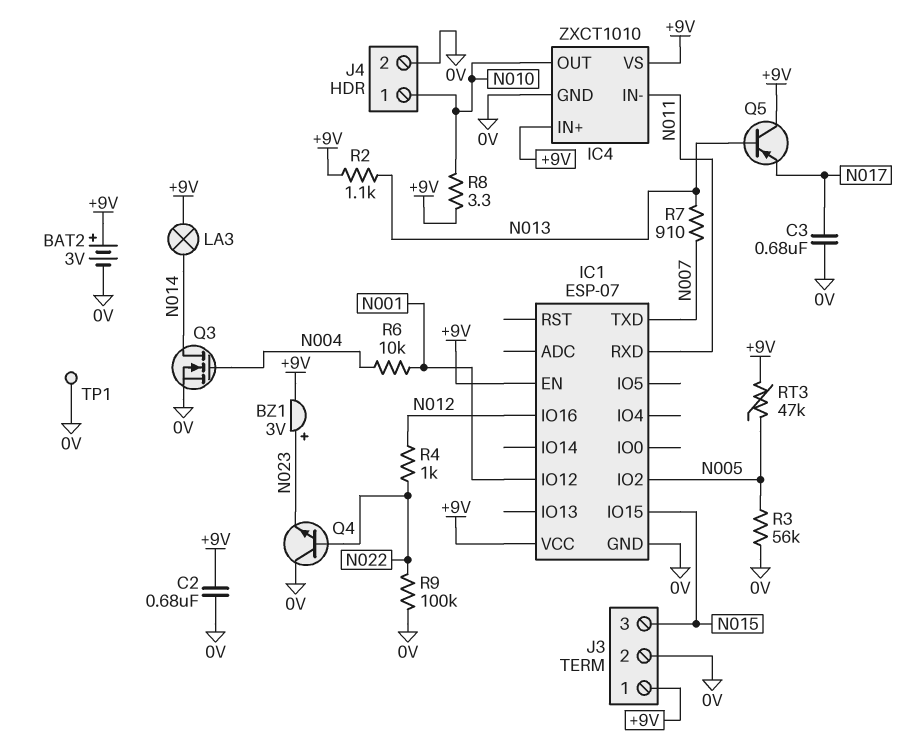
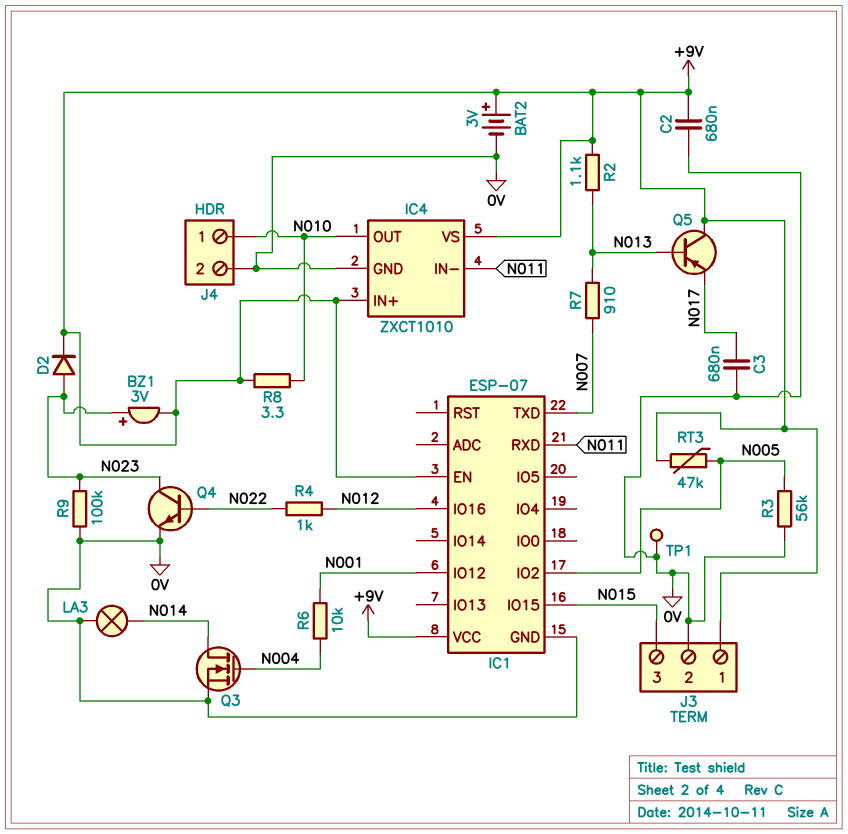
D2: none -> diode (A N023, K +9V)
LA3: lamp (+9V, N014) -> lamp (0V, N014)
Q4: NPN (B N022, C 0V, E N023) -> NPN (B N022, C N023, E 0V)
R9: 100k (0V, N022) -> 100k (0V, N023)

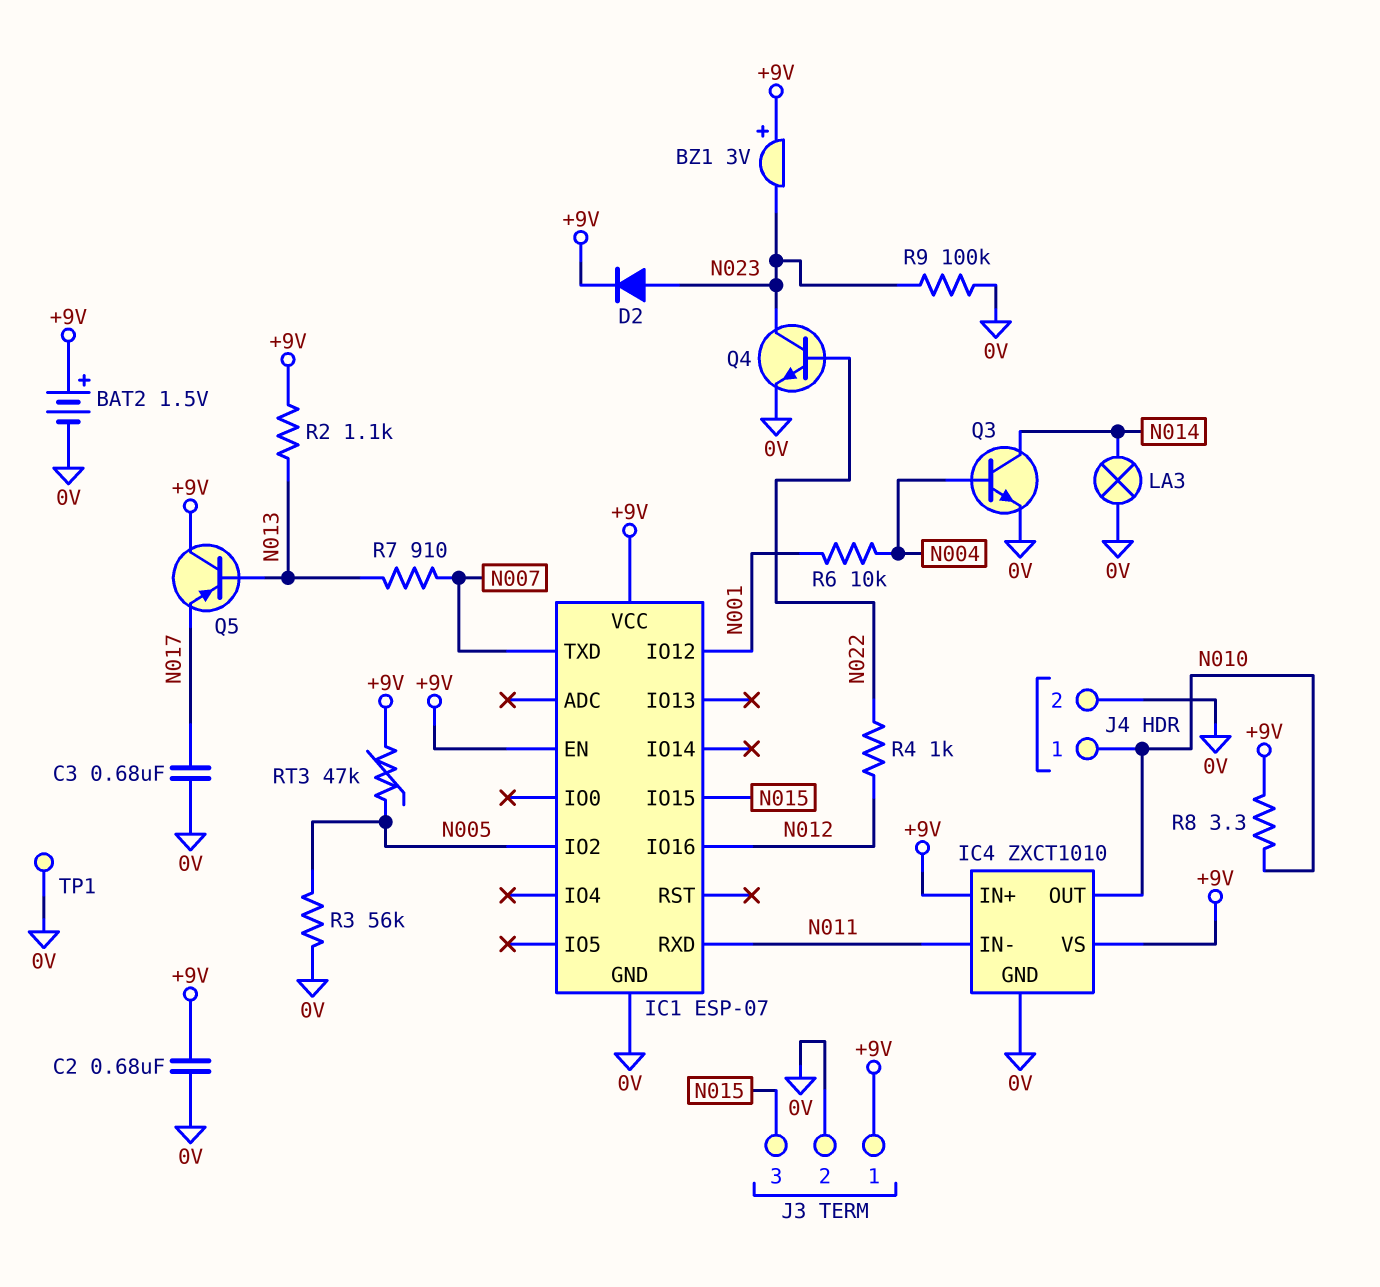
BAT2: 3V (plus +9V, minus 0V) -> 1.5V (plus +9V, minus 0V)
BZ1: buzzer 3V (plus N023, minus +9V) -> buzzer 3V (plus +9V, minus N023)
Q3: NMOS (G N004, D N014, S 0V) -> NPN (B N004, C N014, E 0V)

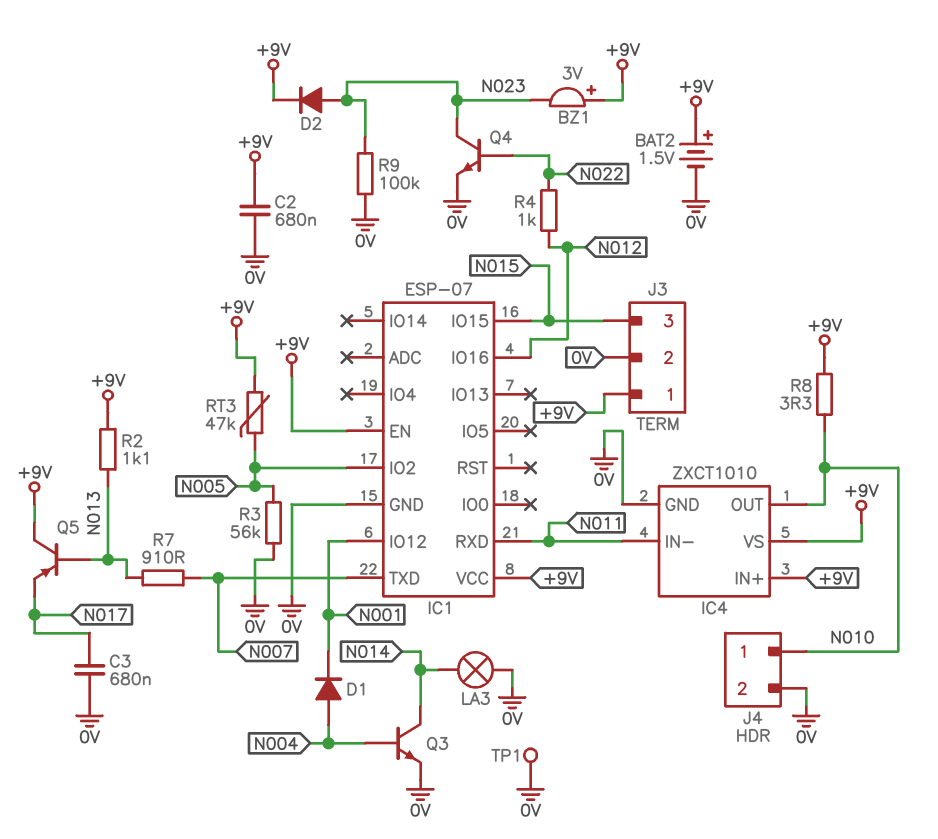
D1: none -> diode (A N004, K N001)
R6: 10k (N001, N004) -> none

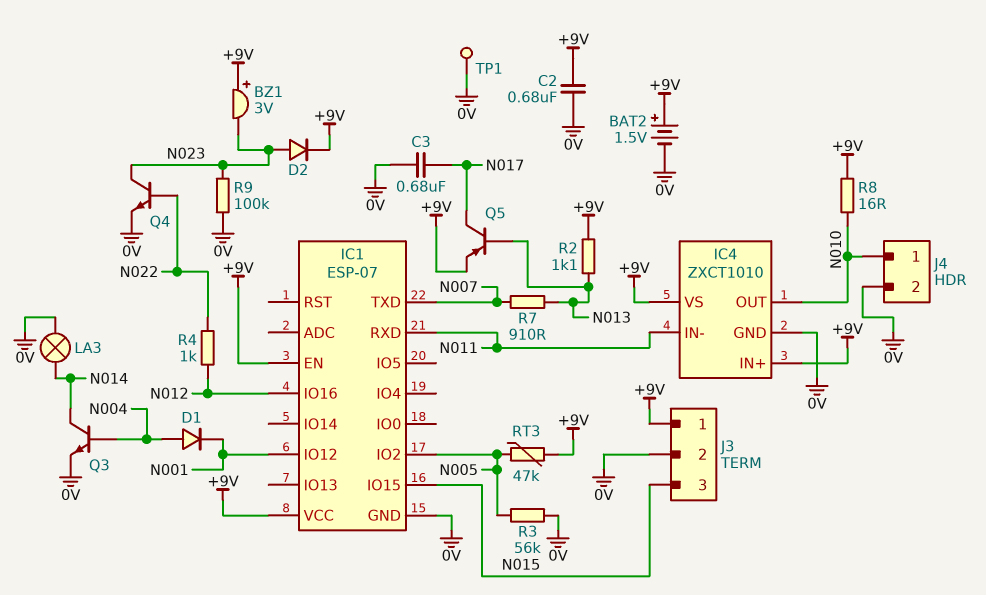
Q5: PNP (B N013, C +9V, E N017) -> PNP (B N013, C N017, E +9V)
R8: 3.3 (+9V, N010) -> 16 (+9V, N010)

